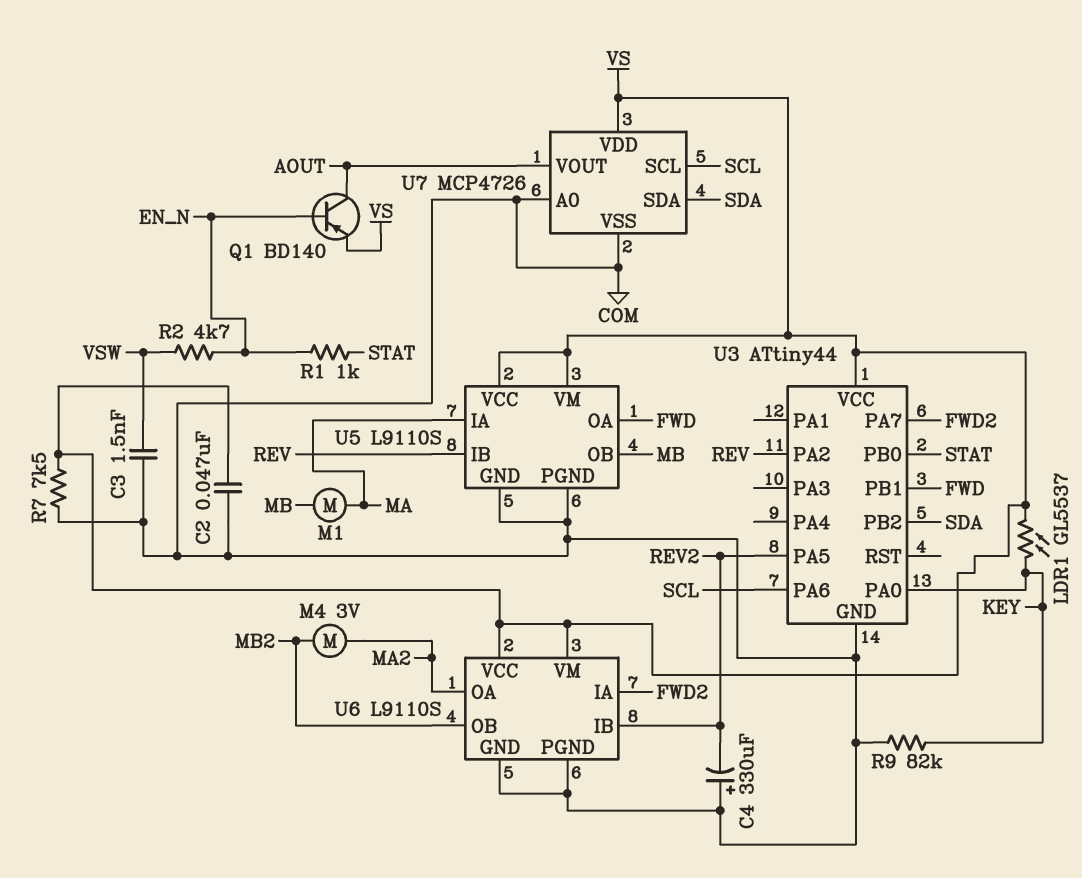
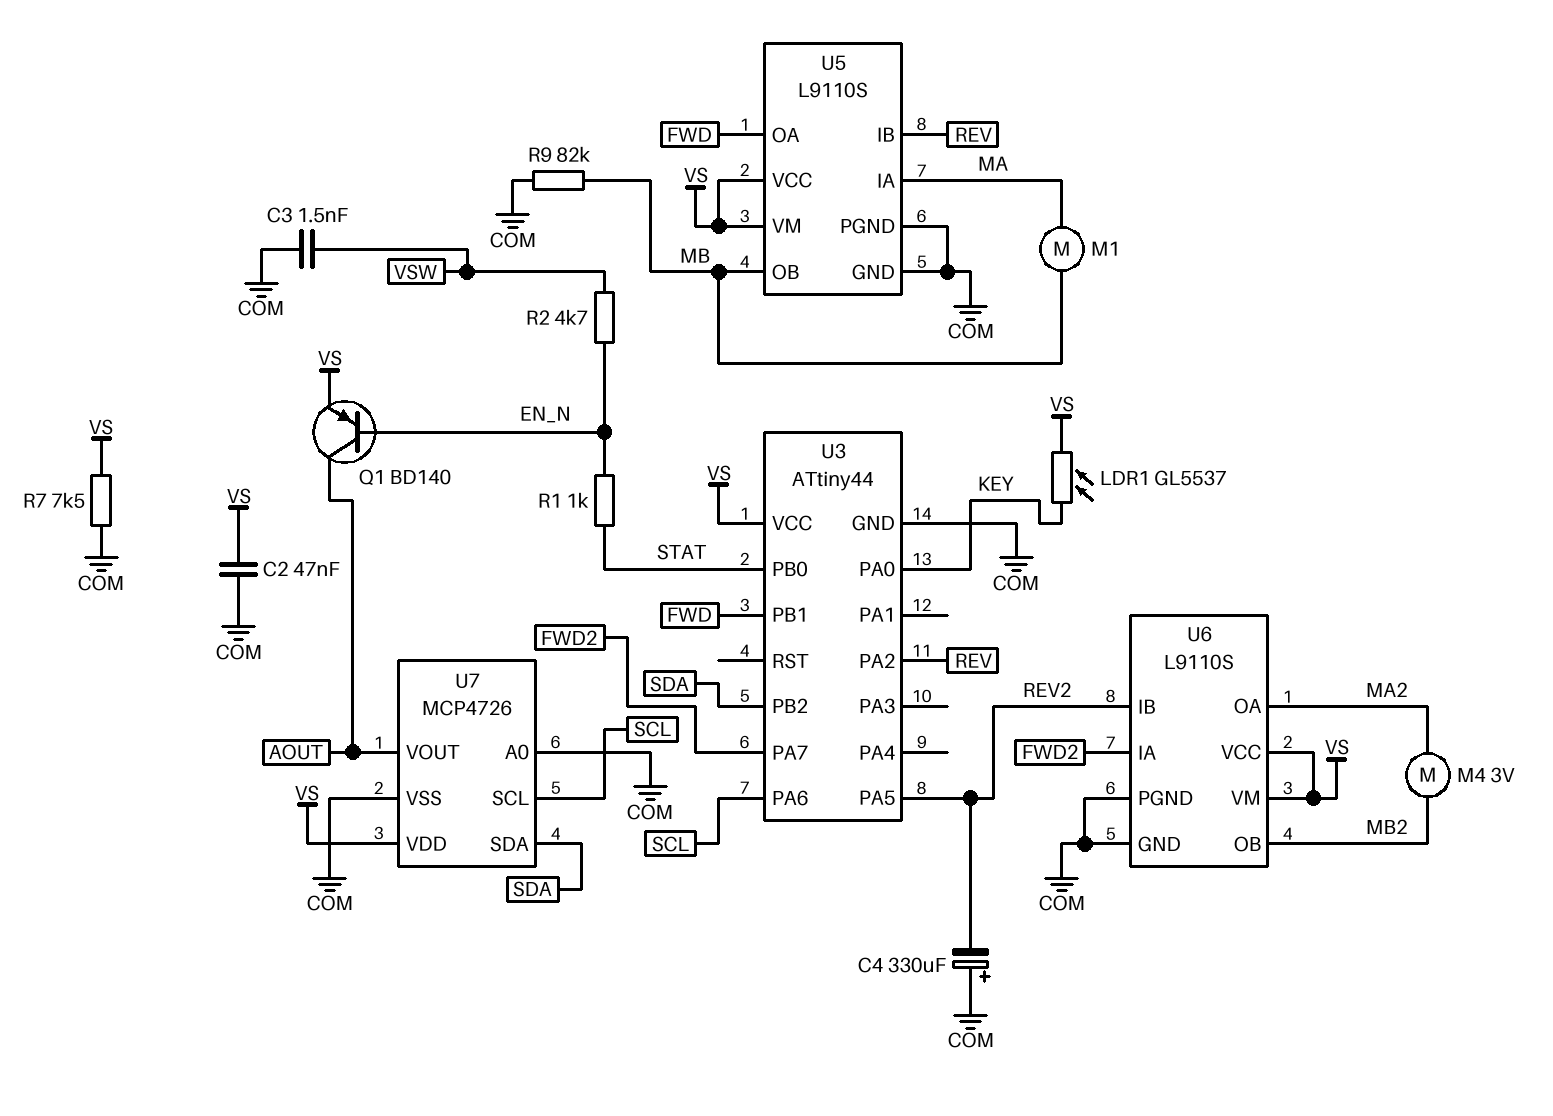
R9: 82k (COM, KEY) -> 82k (COM, MB)

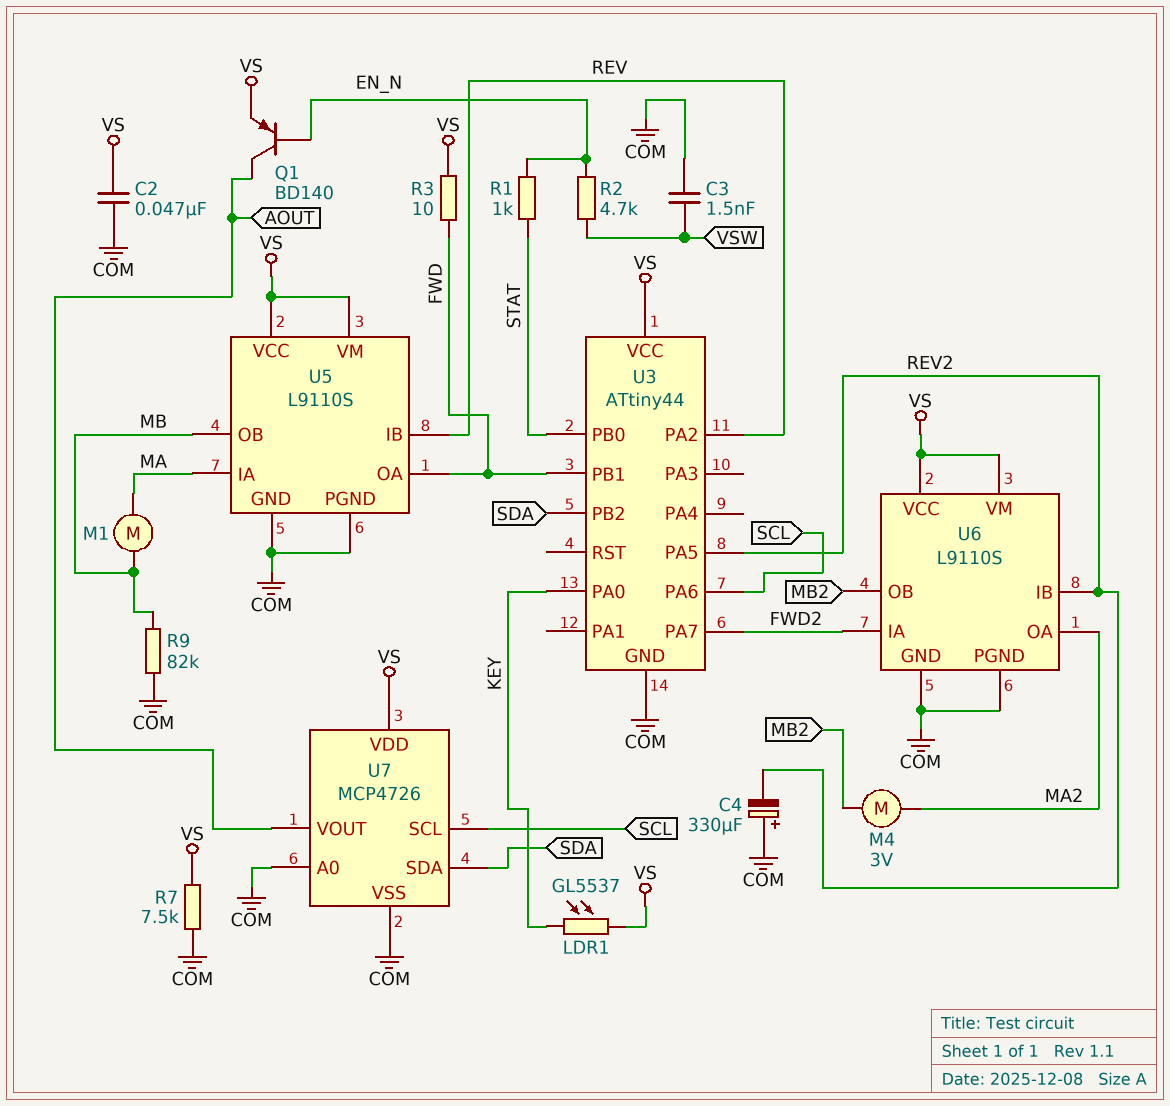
R3: none -> 10 (FWD, VS)

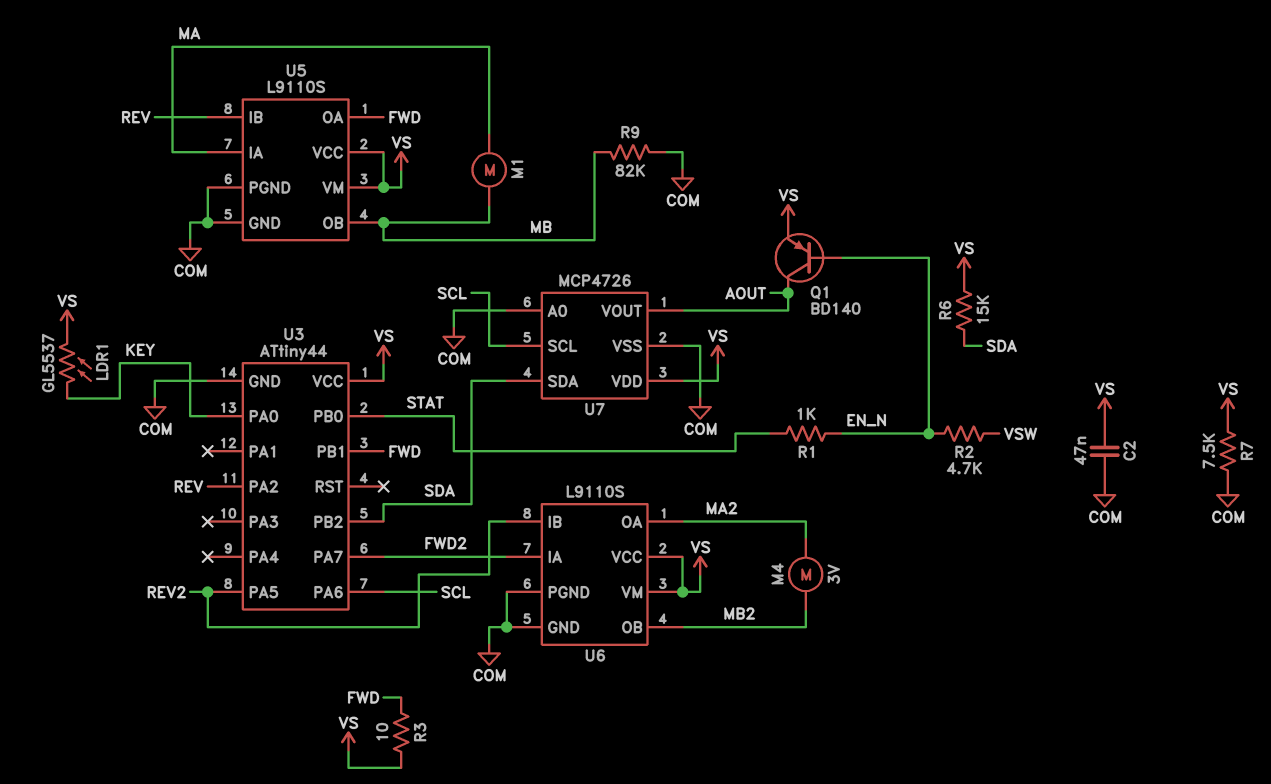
C3: 1.5nF (COM, VSW) -> none
C4: 330uF (plus COM, minus REV2) -> none
R6: none -> 15k (SDA, VS)

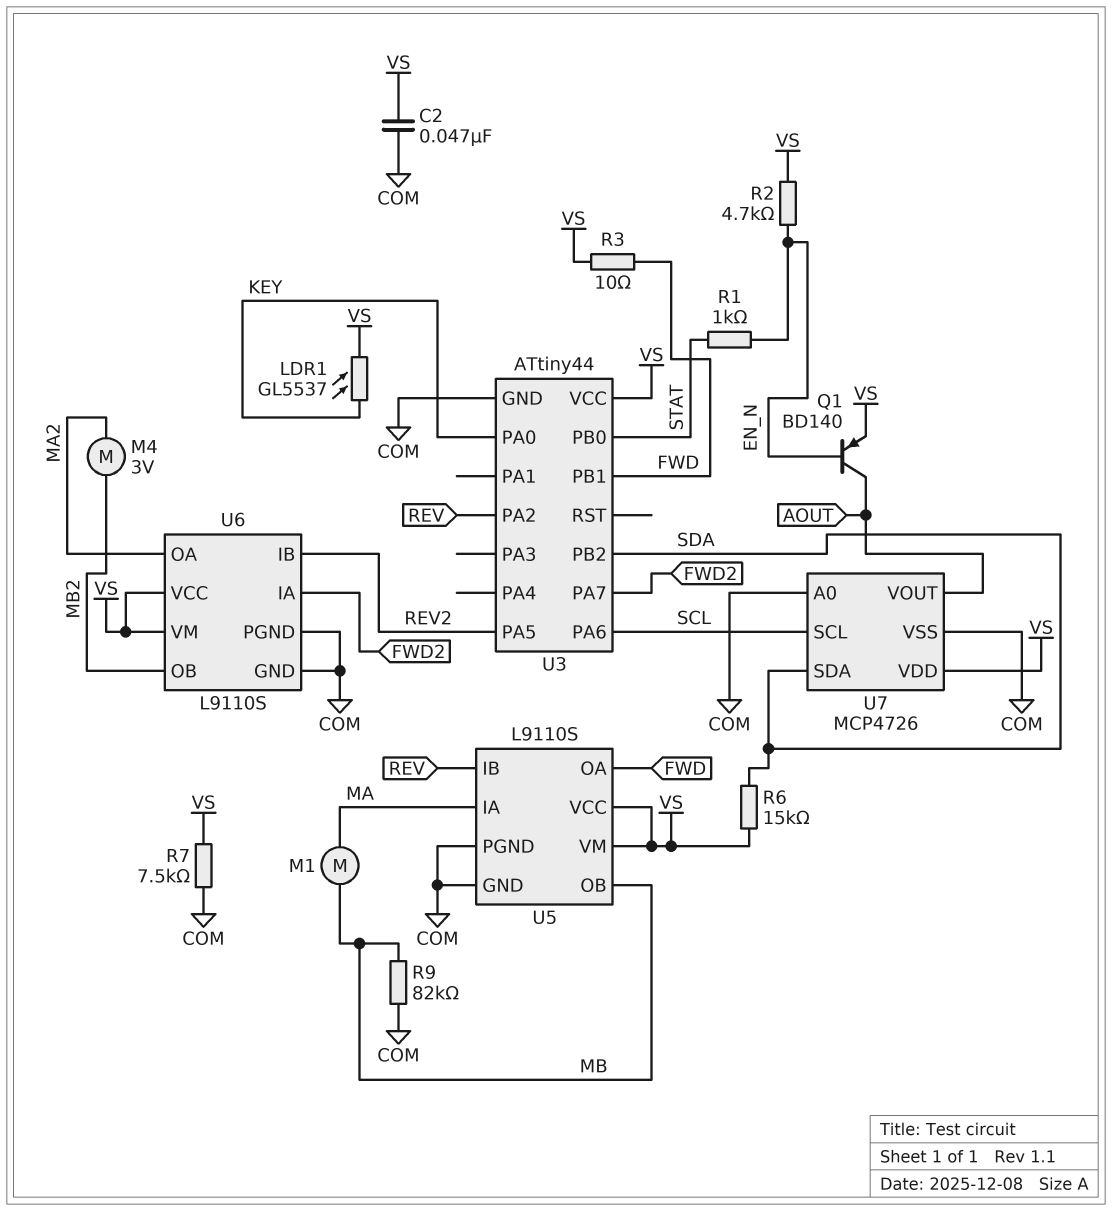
R2: 4.7k (EN_N, VSW) -> 4.7k (EN_N, VS)

